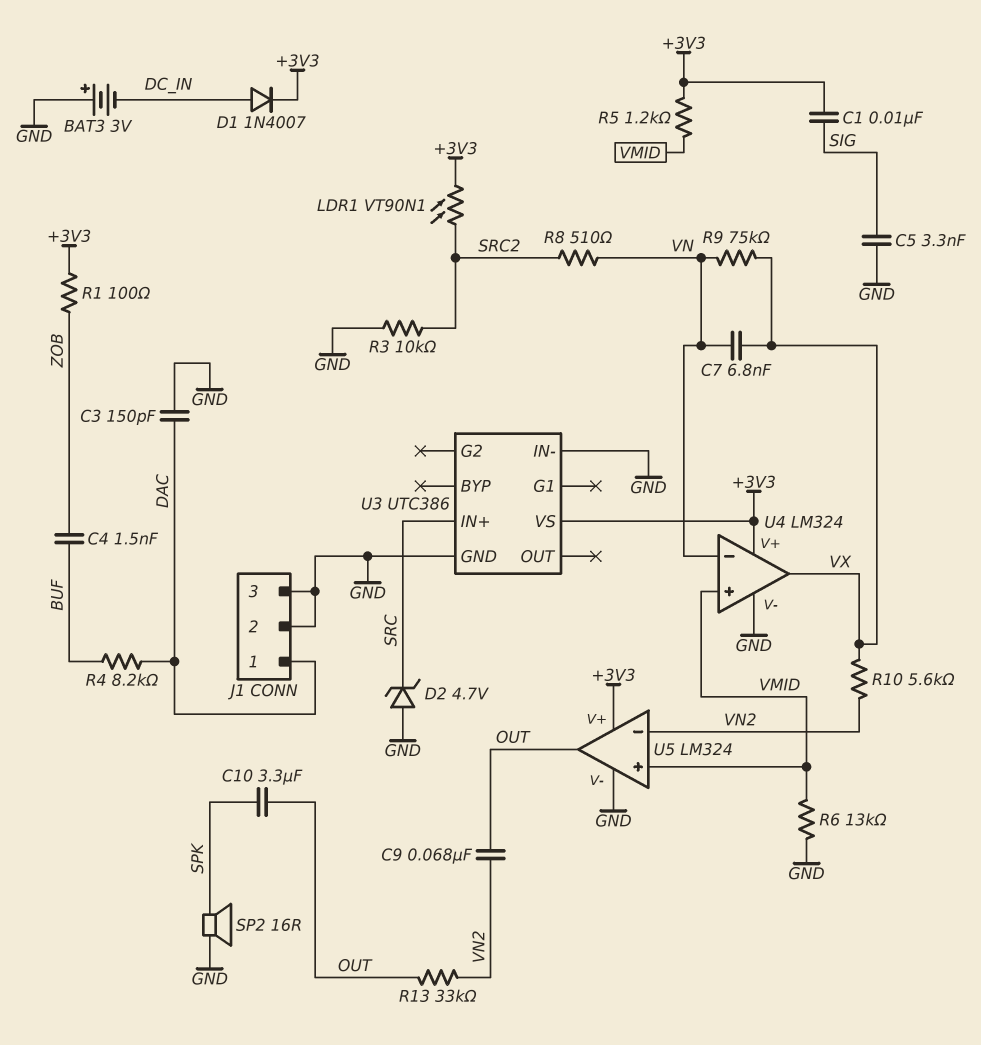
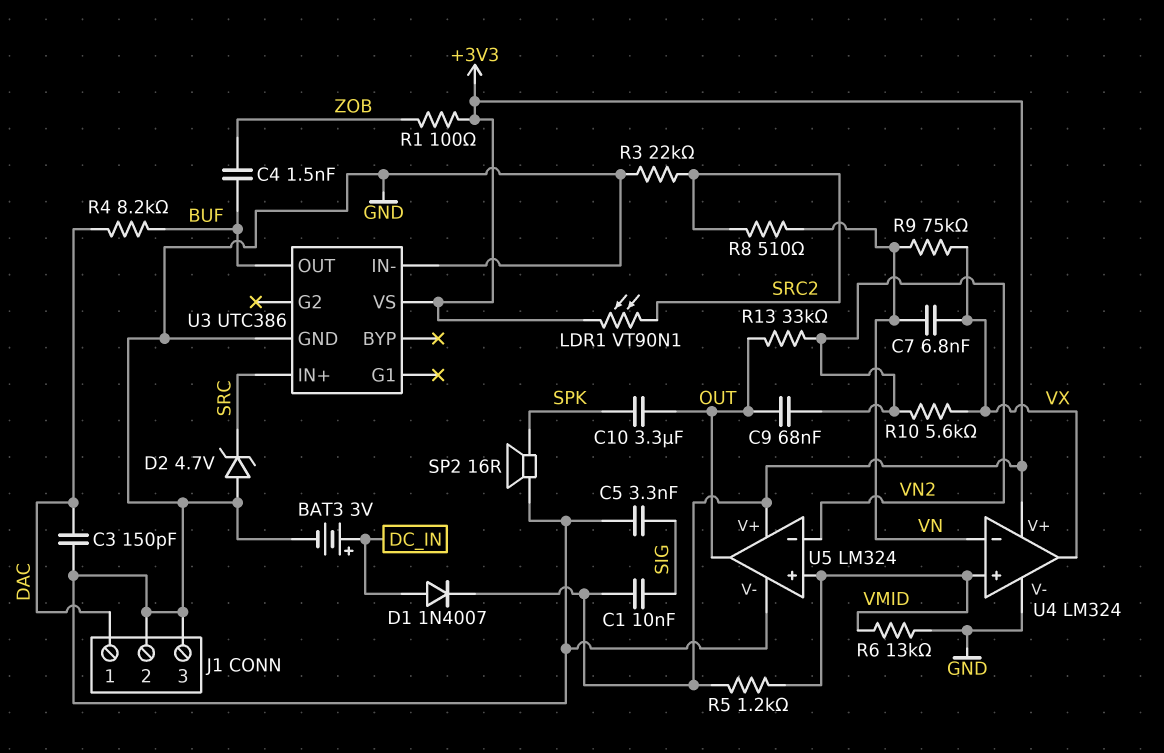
BAT3: 3V (plus GND, minus DC_IN) -> 3V (plus DC_IN, minus GND)
R3: 10k (GND, SRC2) -> 22k (GND, SRC2)
U3 pin OUT: none -> BUF

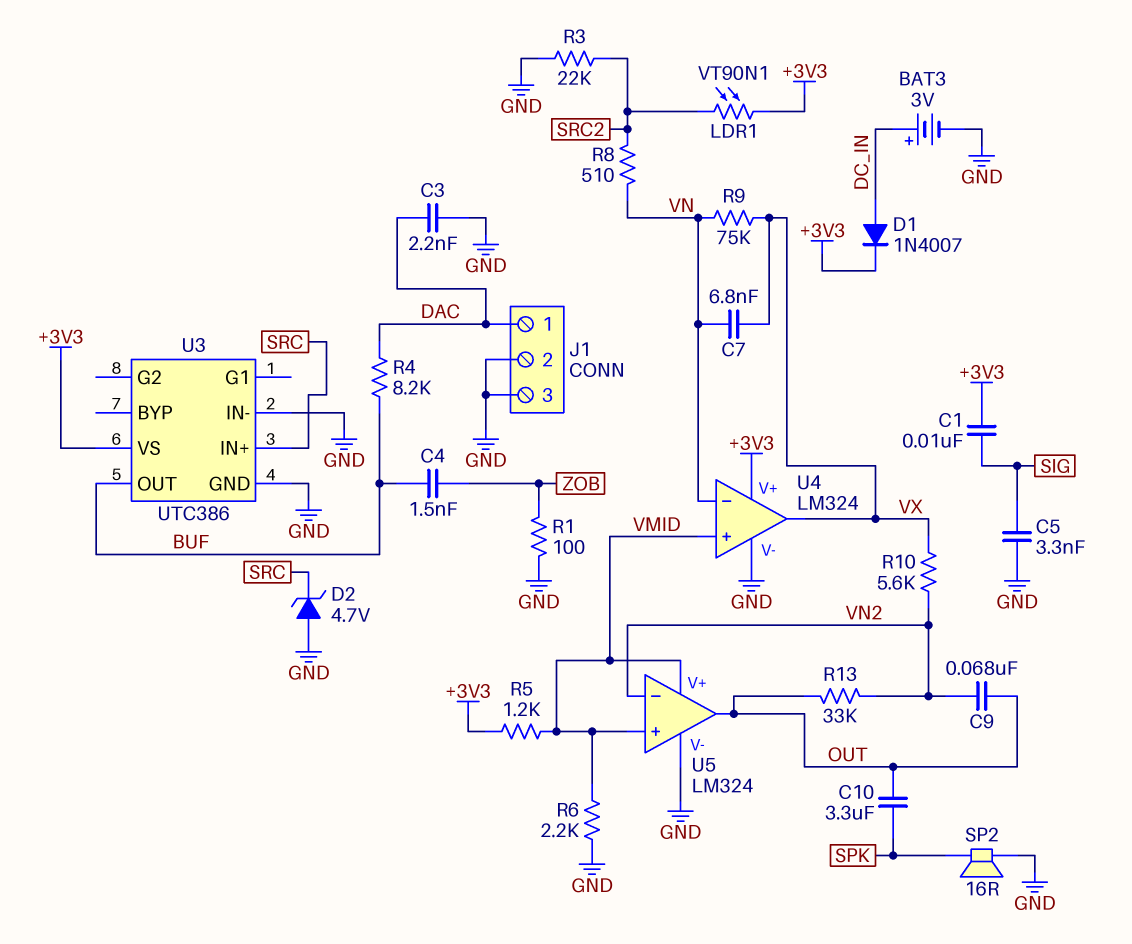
C3: 150pF (DAC, GND) -> 2.2nF (DAC, GND)
R1: 100 (+3V3, ZOB) -> 100 (GND, ZOB)
R6: 13k (GND, VMID) -> 2.2k (GND, VMID)
U5 pin V+: +3V3 -> VMID

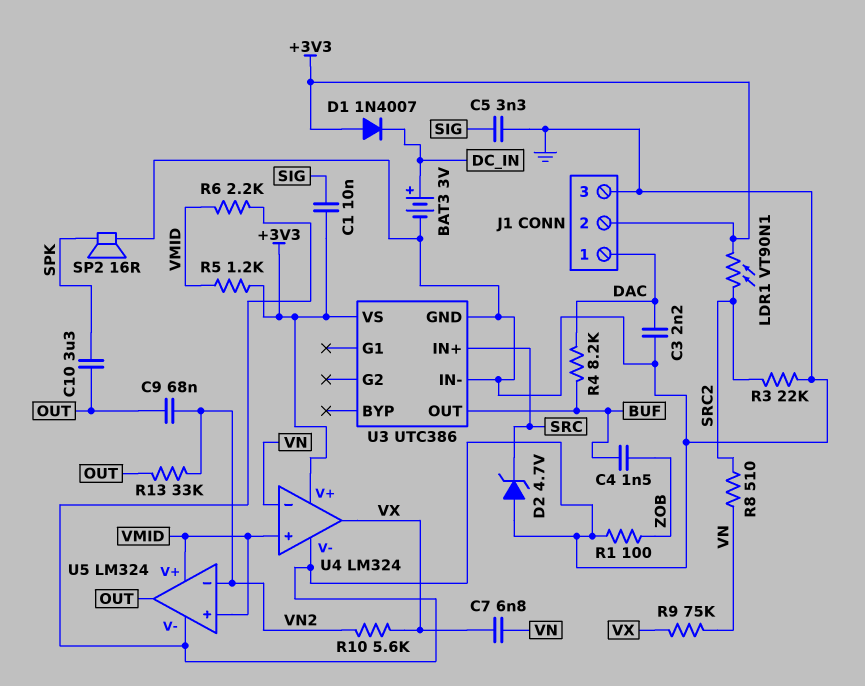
D1: diode 1N4007 (A DC_IN, K +3V3) -> diode 1N4007 (A +3V3, K DC_IN)
J1 pin 2: GND -> +3V3

